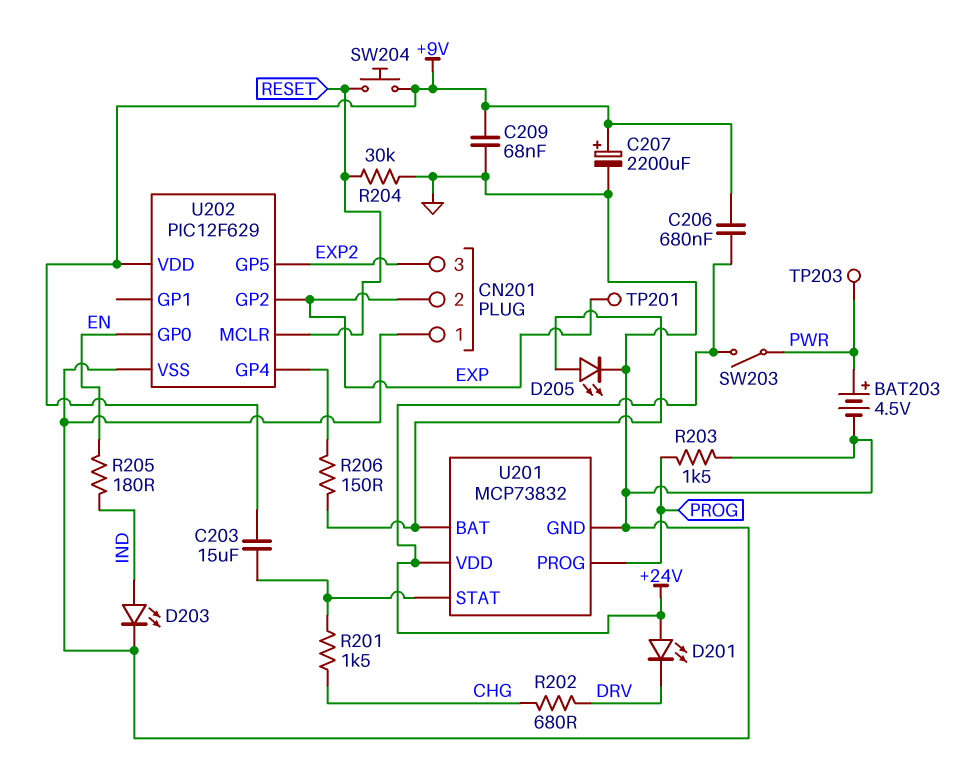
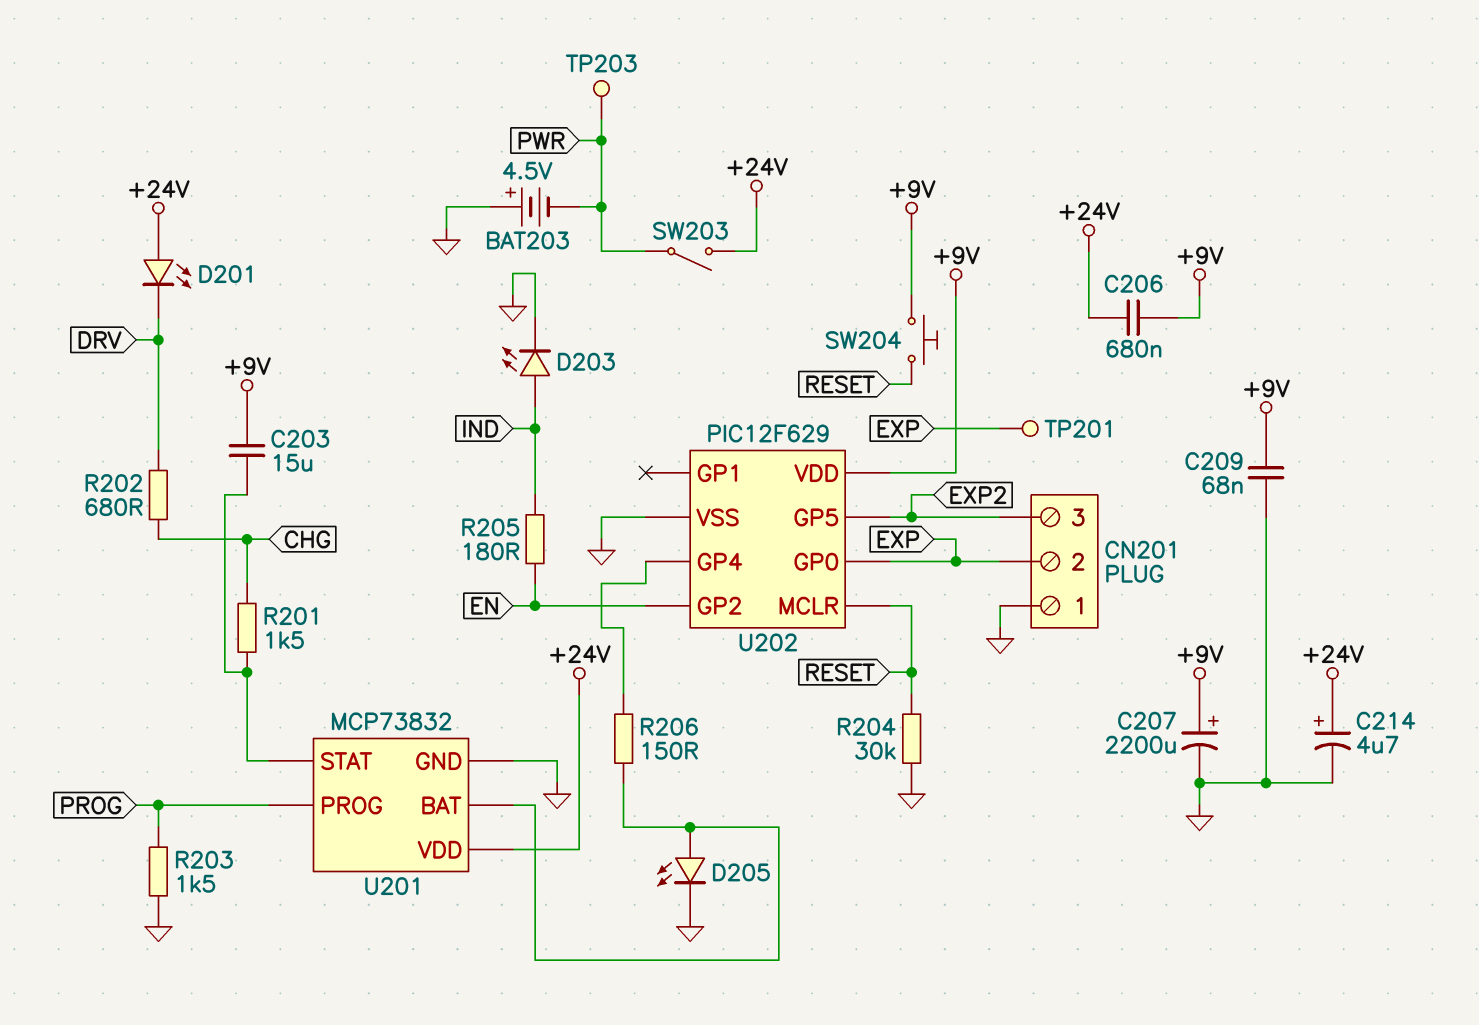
BAT203: 4.5V (plus PWR, minus GND) -> 4.5V (plus GND, minus PWR)
C214: none -> 4.7uF (plus +24V, minus GND)
U202 pin GP0: EN -> EXP
U202 pin GP2: EXP -> EN

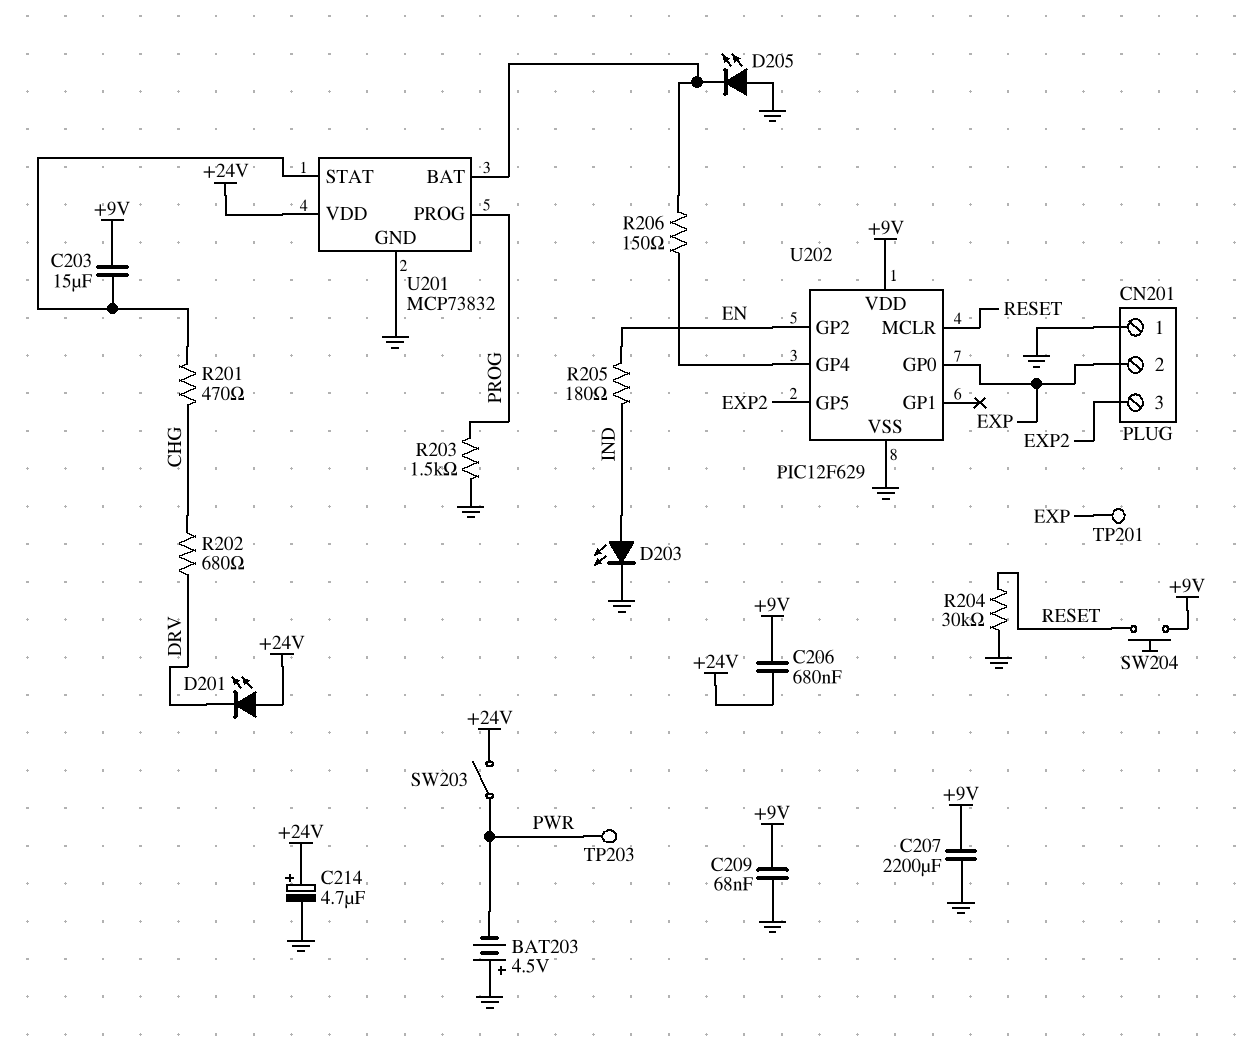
C207: 2200uF (plus +9V, minus GND) -> 2200uF (+9V, GND)
D205: LED (A U201/BAT, K GND) -> LED (A GND, K U201/BAT)
R201: 1.5k (CHG, U201/STAT) -> 470 (CHG, U201/STAT)

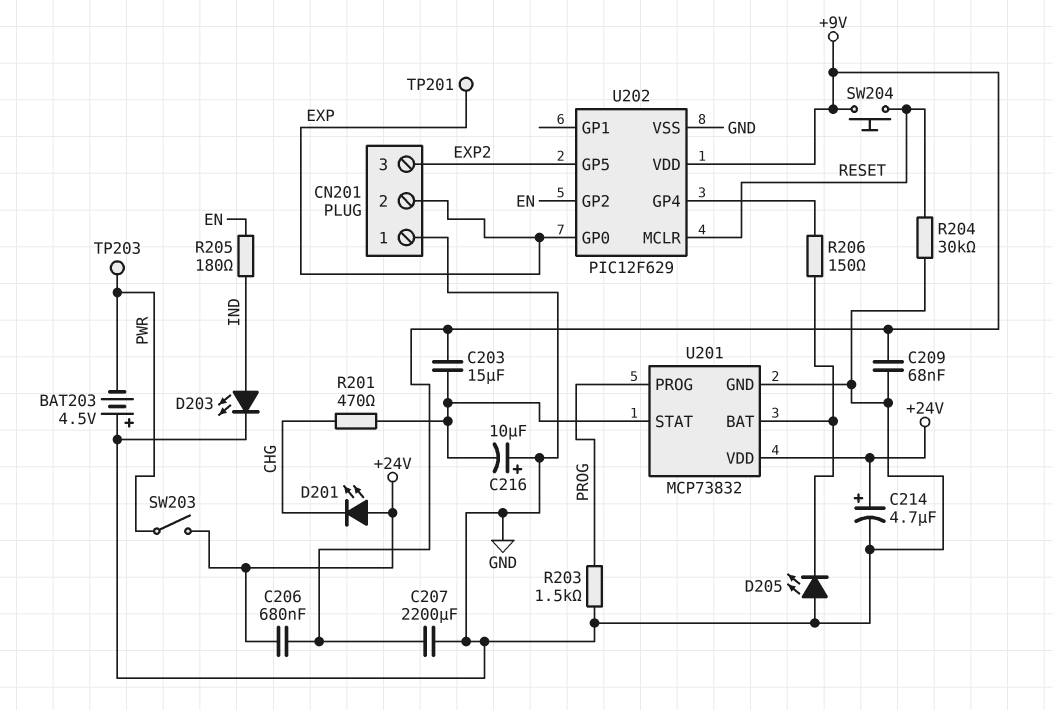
C216: none -> 10uF (plus GND, minus U201/STAT)
D201: LED (A +24V, K DRV) -> LED (A +24V, K CHG)
R202: 680 (CHG, DRV) -> none

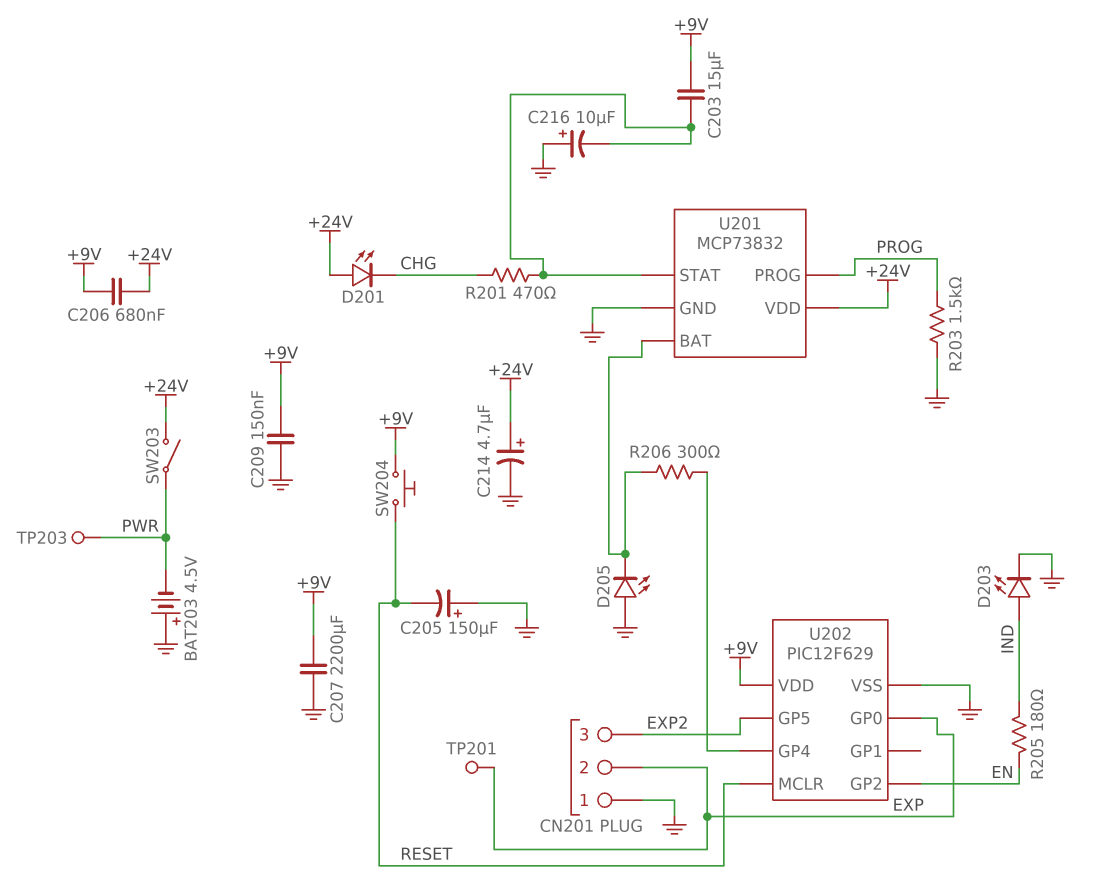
C205: none -> 150uF (plus GND, minus RESET)
C209: 68nF (+9V, GND) -> 150nF (+9V, GND)
R204: 30k (GND, RESET) -> none
R206: 150 (U201/BAT, U202/GP4) -> 300 (U201/BAT, U202/GP4)

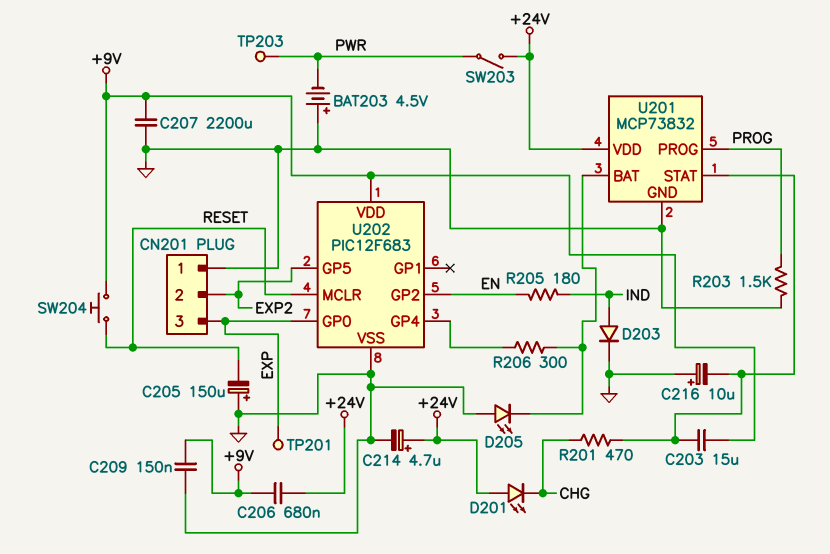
CN201 pin 2: EXP -> EXP2
CN201 pin 3: EXP2 -> EXP
D203: LED (A IND, K GND) -> diode (A IND, K GND)
U202: PIC12F629 -> PIC12F683

